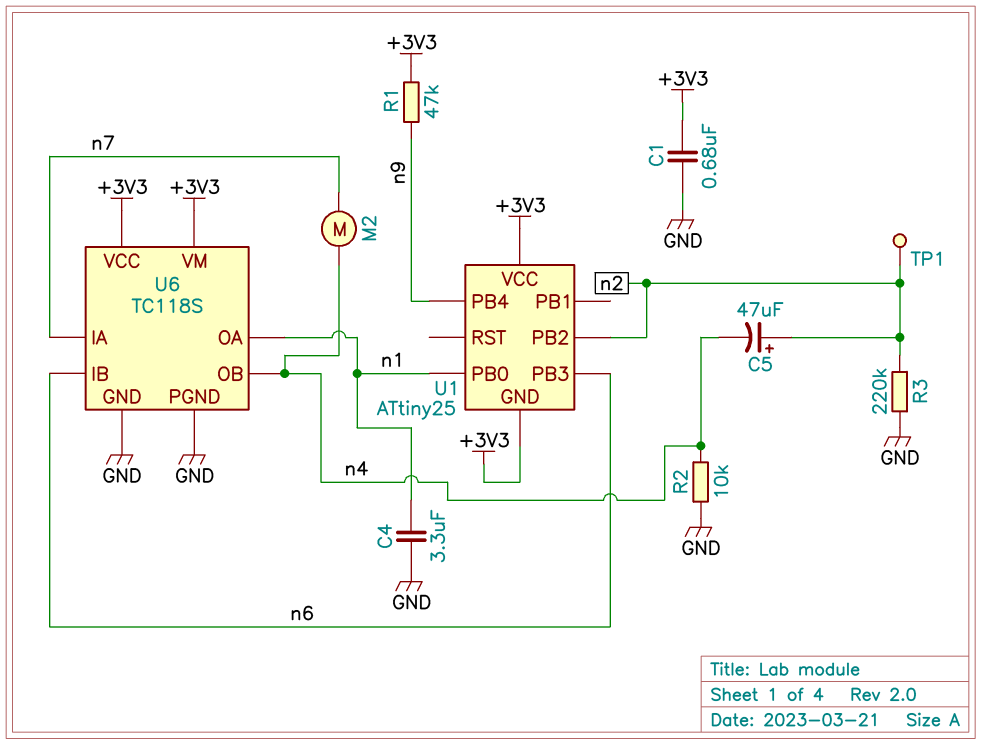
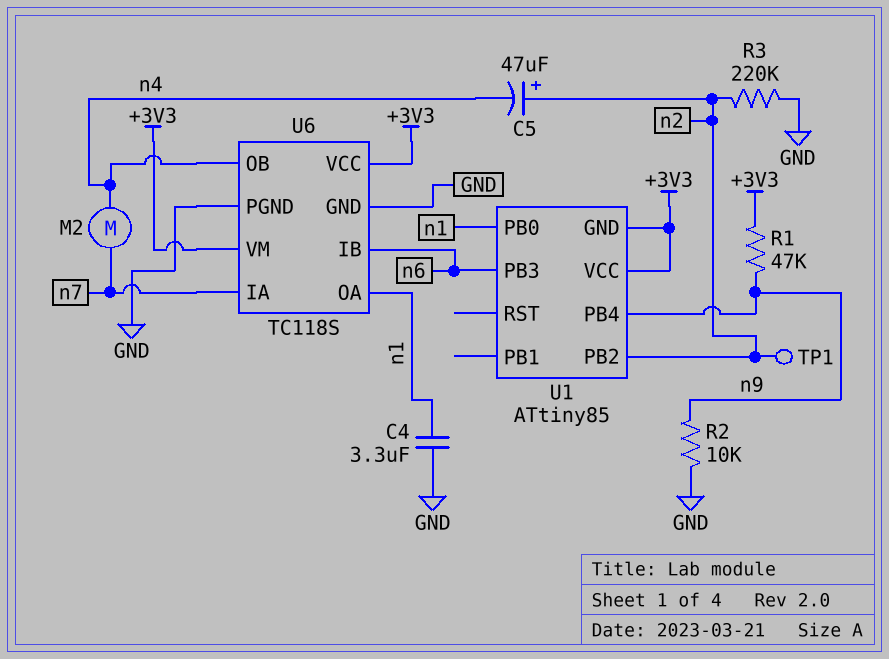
C1: 680nF (+3V3, GND) -> none
R2: 10k (GND, n4) -> 10k (GND, n9)
U1: ATtiny25 -> ATtiny85

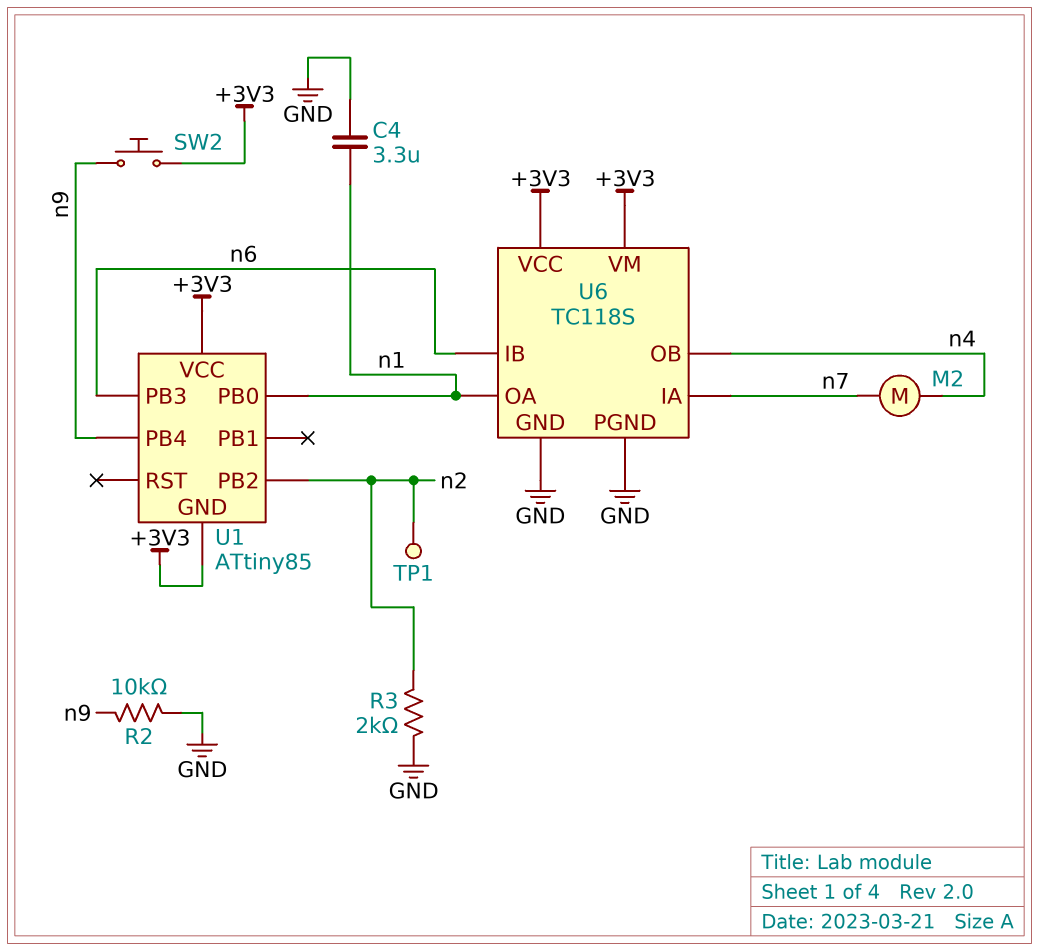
C5: 47uF (plus n2, minus n4) -> none
R1: 47k (+3V3, n9) -> none
R3: 220k (GND, n2) -> 2k (GND, n2)
SW2: none -> button (+3V3, n9)

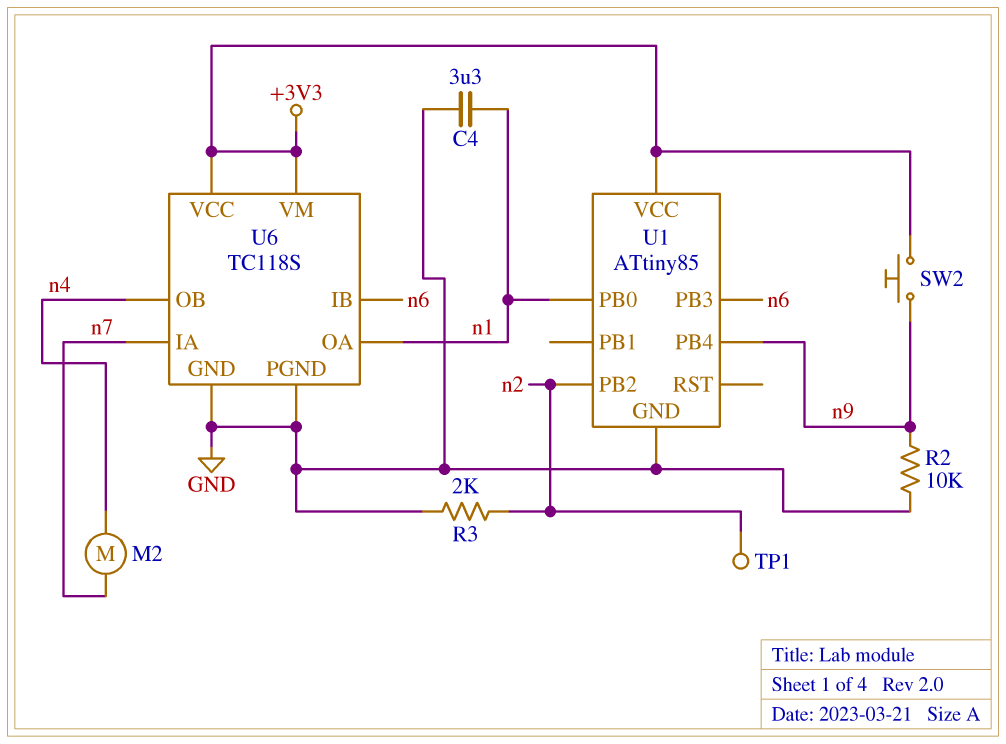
U1 pin GND: +3V3 -> GND

